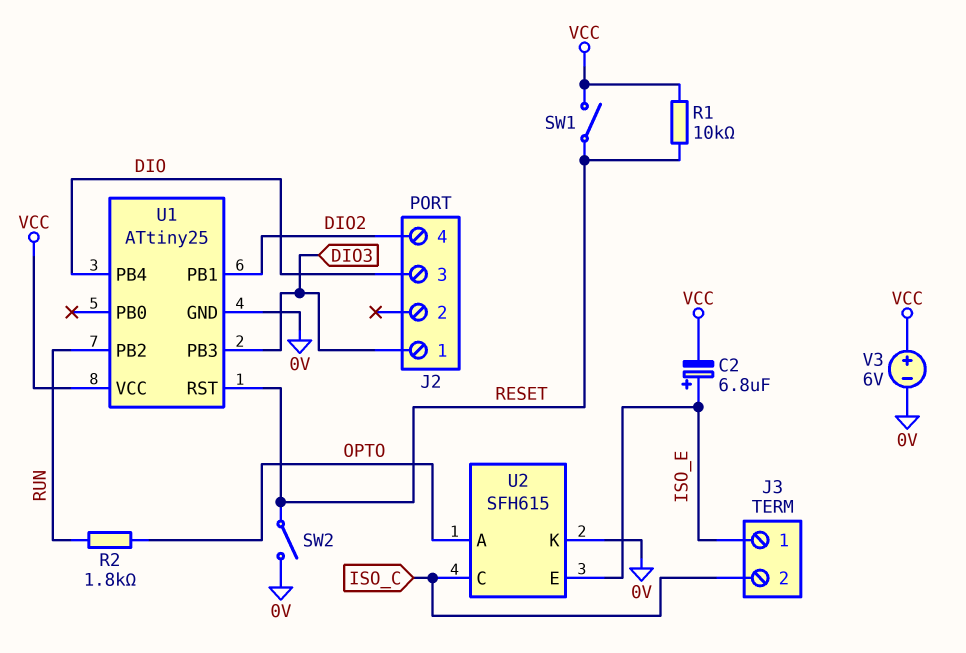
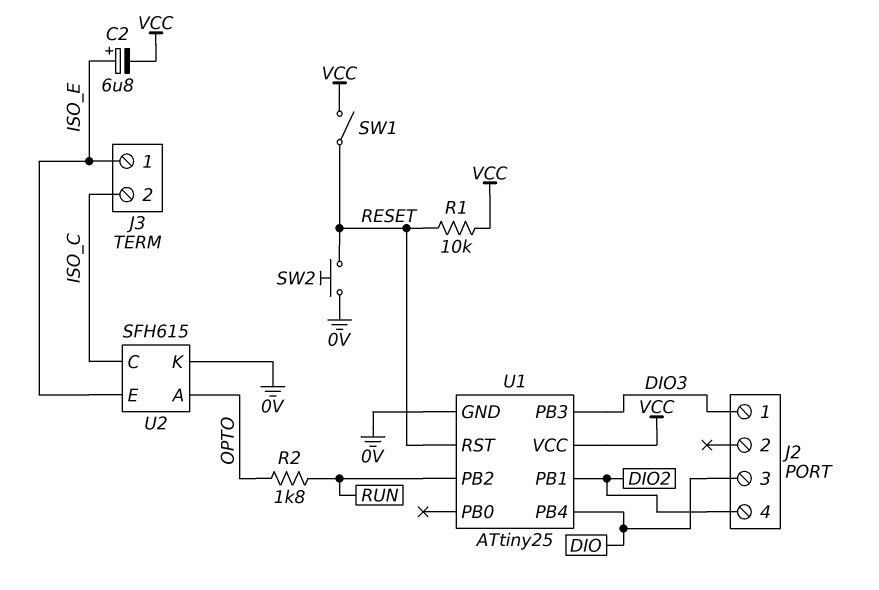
SW2: switch (0V, RESET) -> button (0V, RESET)
V3: 6V (plus VCC, minus 0V) -> none

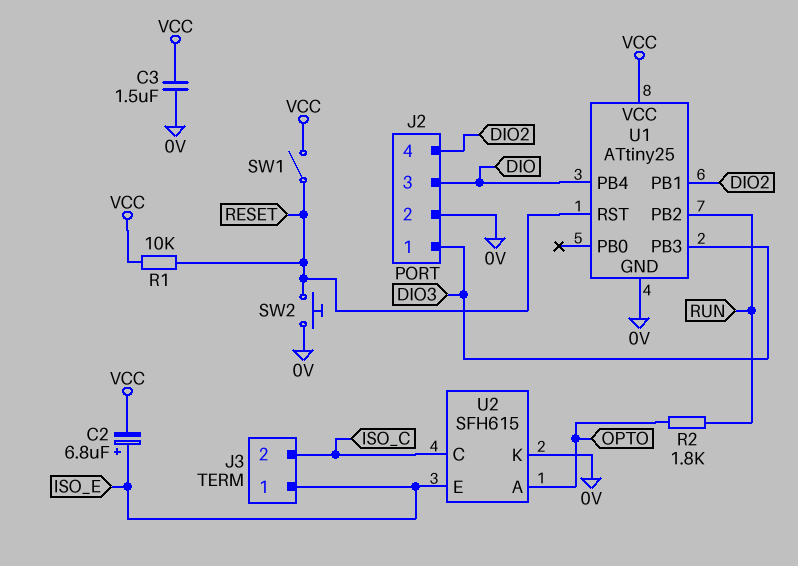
C3: none -> 1.5uF (0V, VCC)
J2 pin 2: none -> 0V

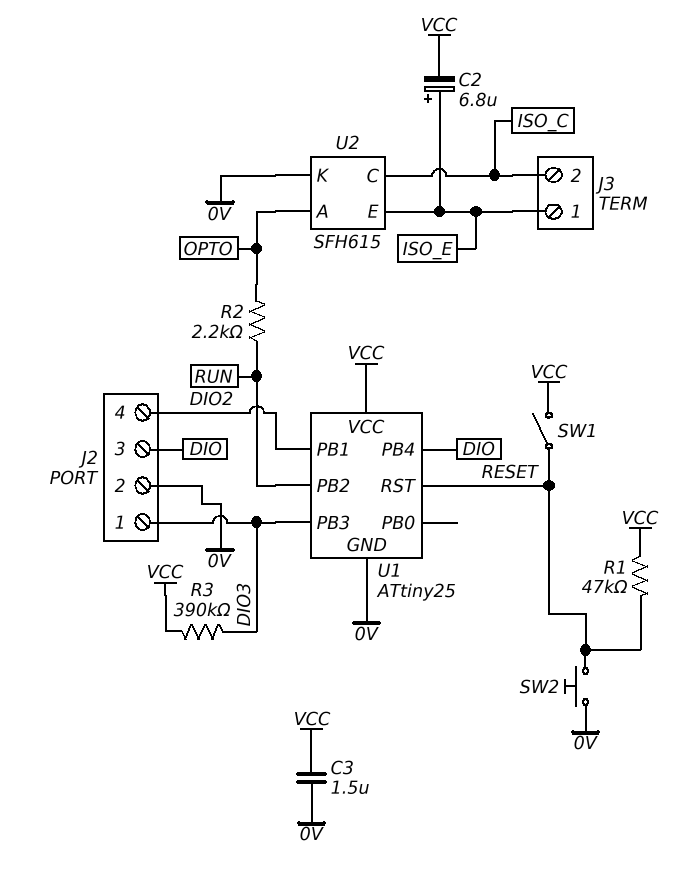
R1: 10k (RESET, VCC) -> 47k (RESET, VCC)
R2: 1.8k (OPTO, RUN) -> 2.2k (OPTO, RUN)
R3: none -> 390k (DIO3, VCC)

